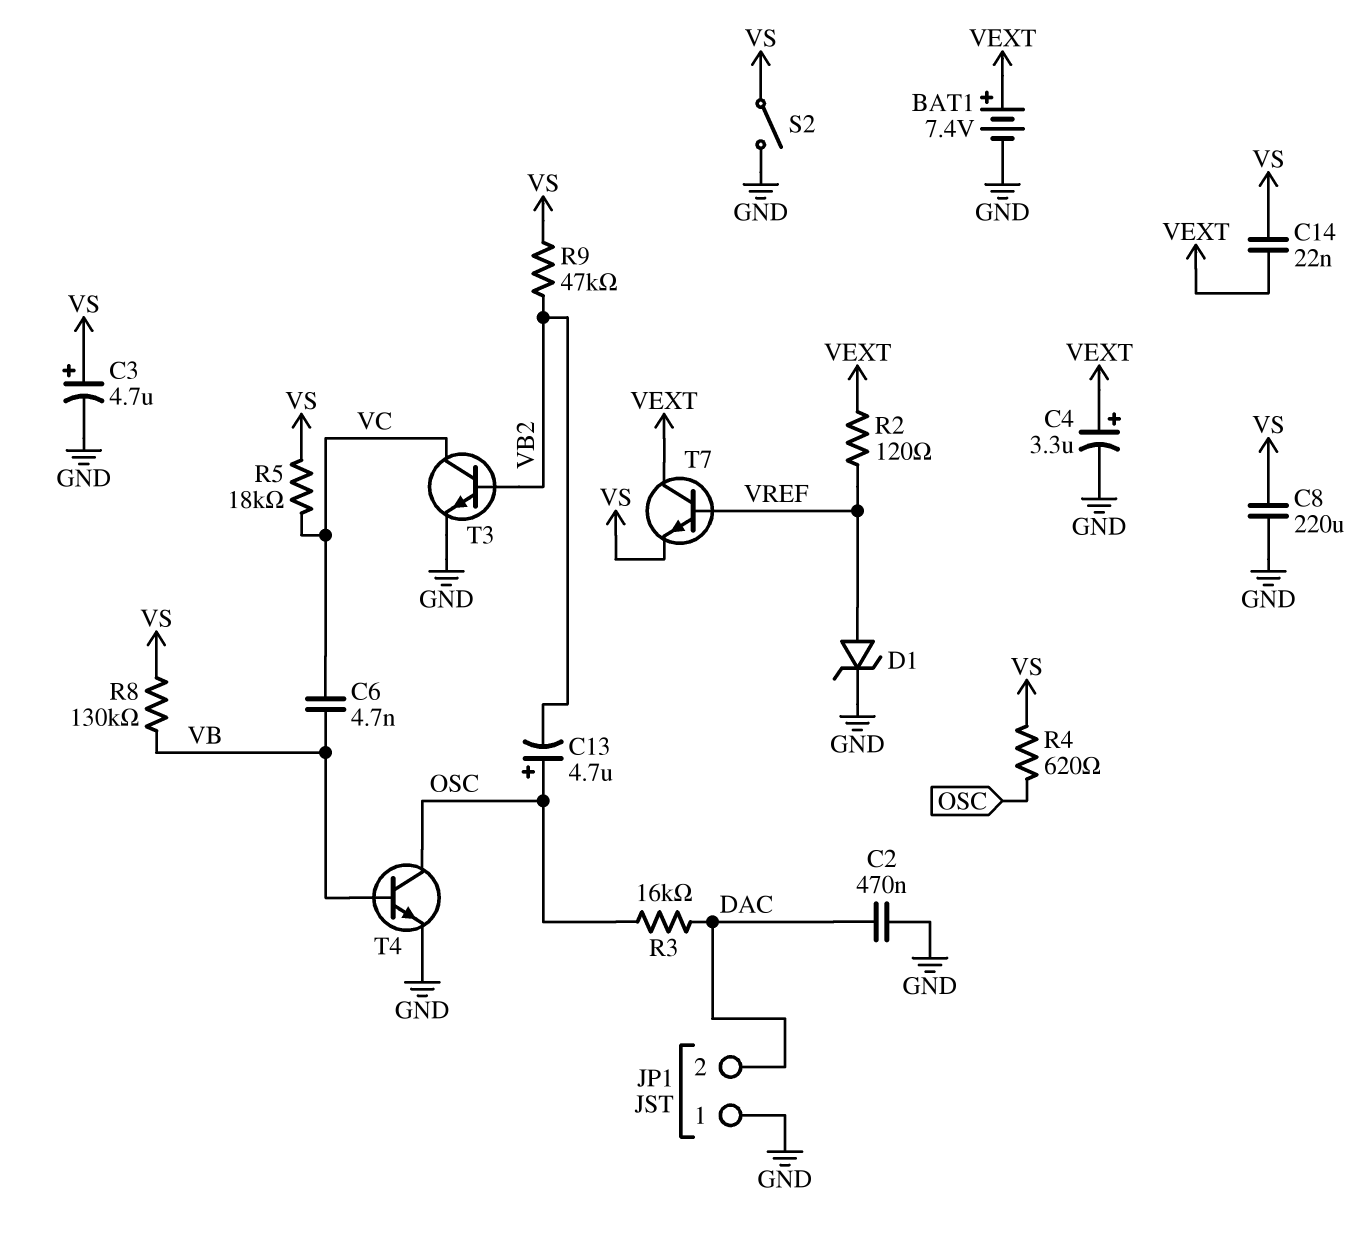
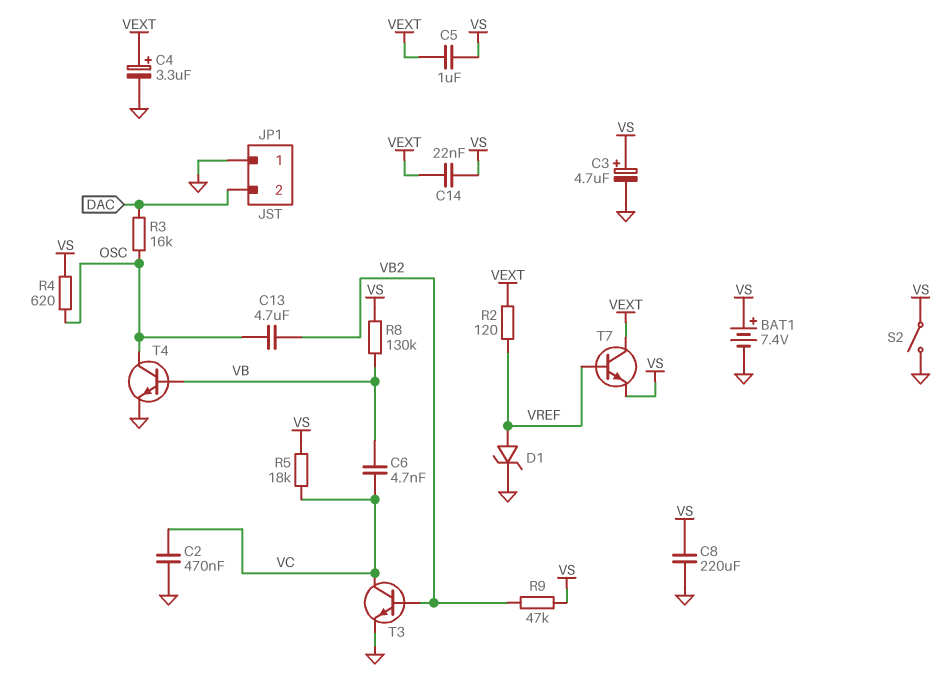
BAT1: 7.4V (plus VEXT, minus GND) -> 7.4V (plus VS, minus GND)
C2: 470nF (DAC, GND) -> 470nF (GND, VC)
C5: none -> 1uF (VEXT, VS)
C13: 4.7uF (plus OSC, minus VB2) -> 4.7uF (OSC, VB2)

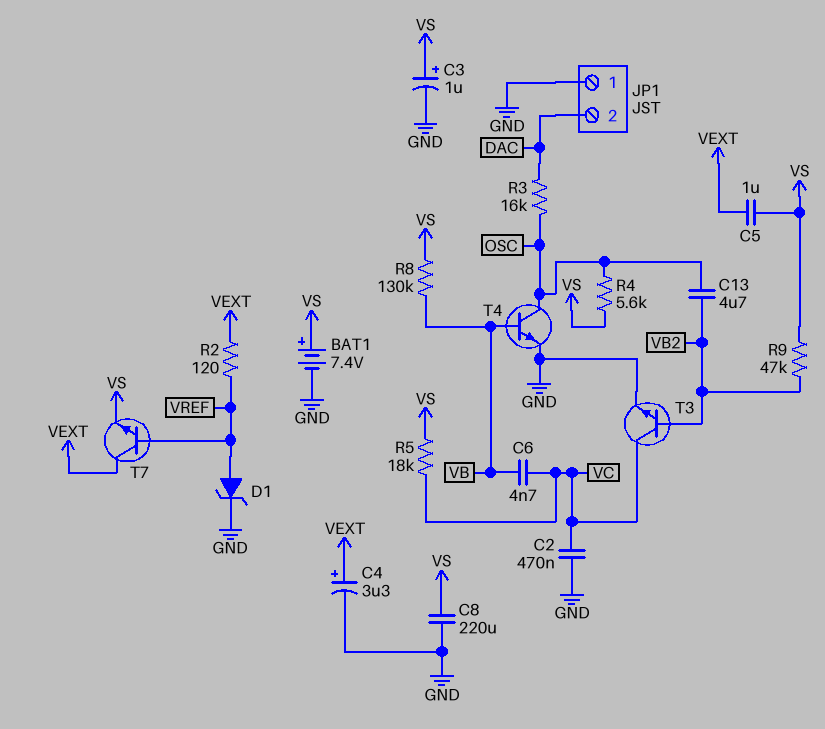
C3: 4.7uF (plus VS, minus GND) -> 1uF (plus VS, minus GND)
C14: 22nF (VEXT, VS) -> none
R4: 620 (OSC, VS) -> 5.6k (OSC, VS)
S2: switch (GND, VS) -> none

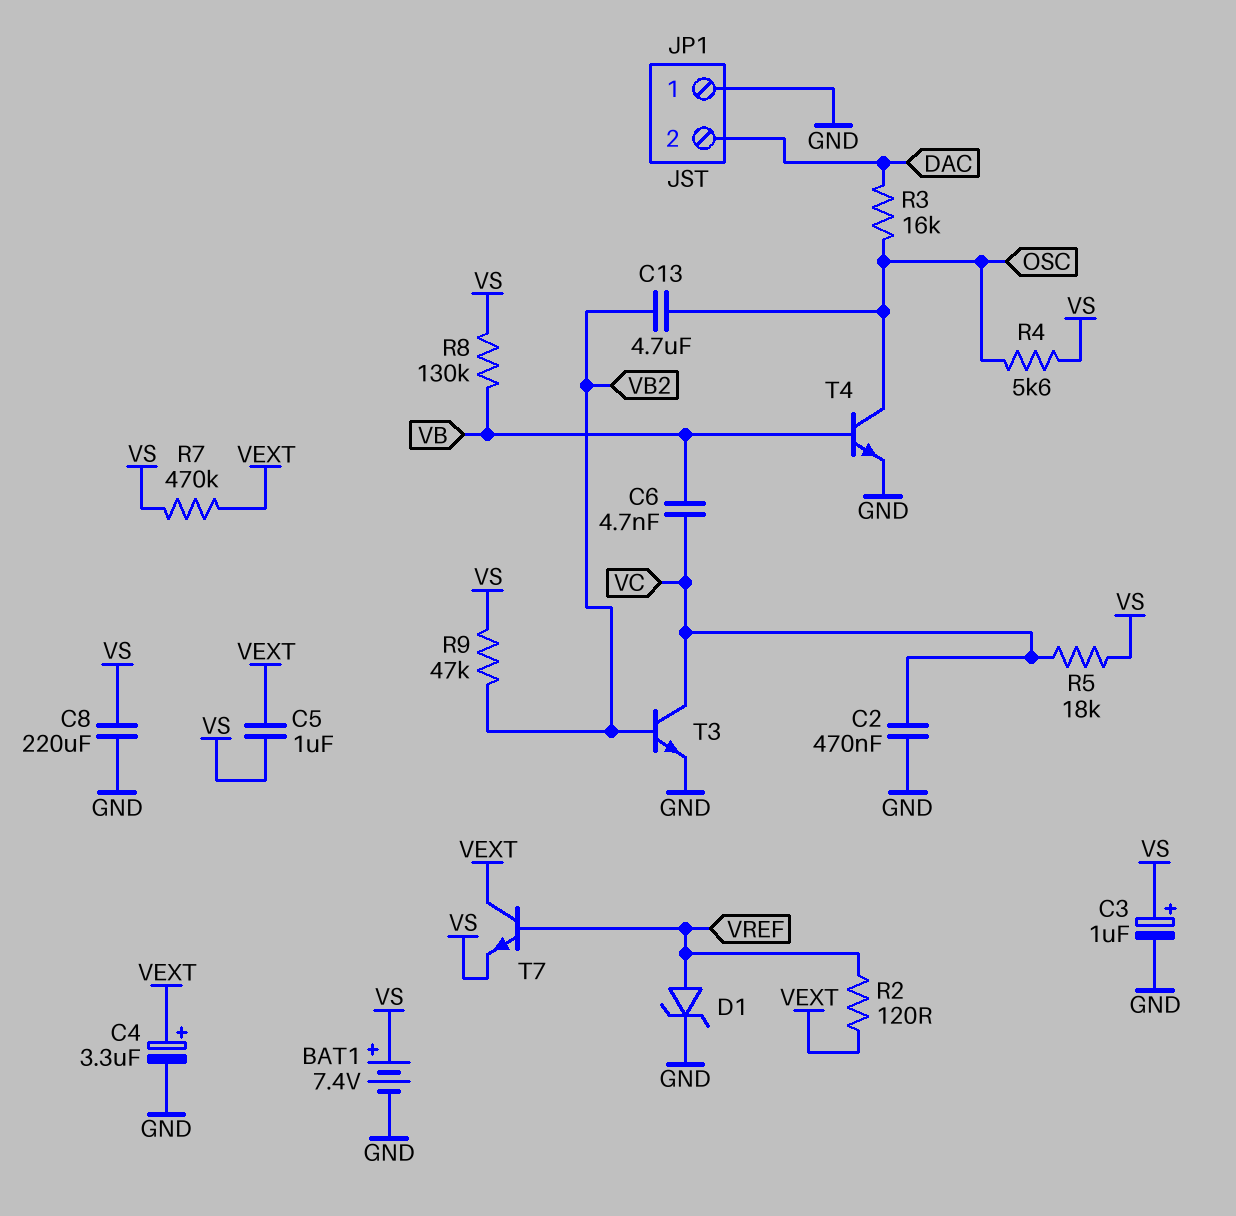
R7: none -> 470k (VEXT, VS)

